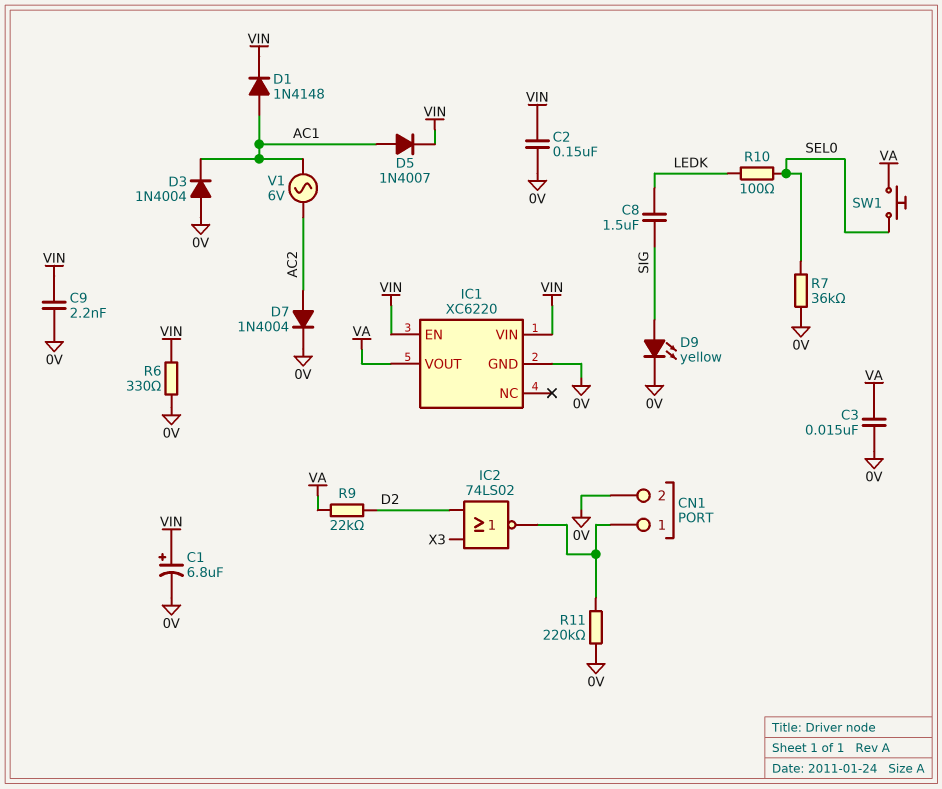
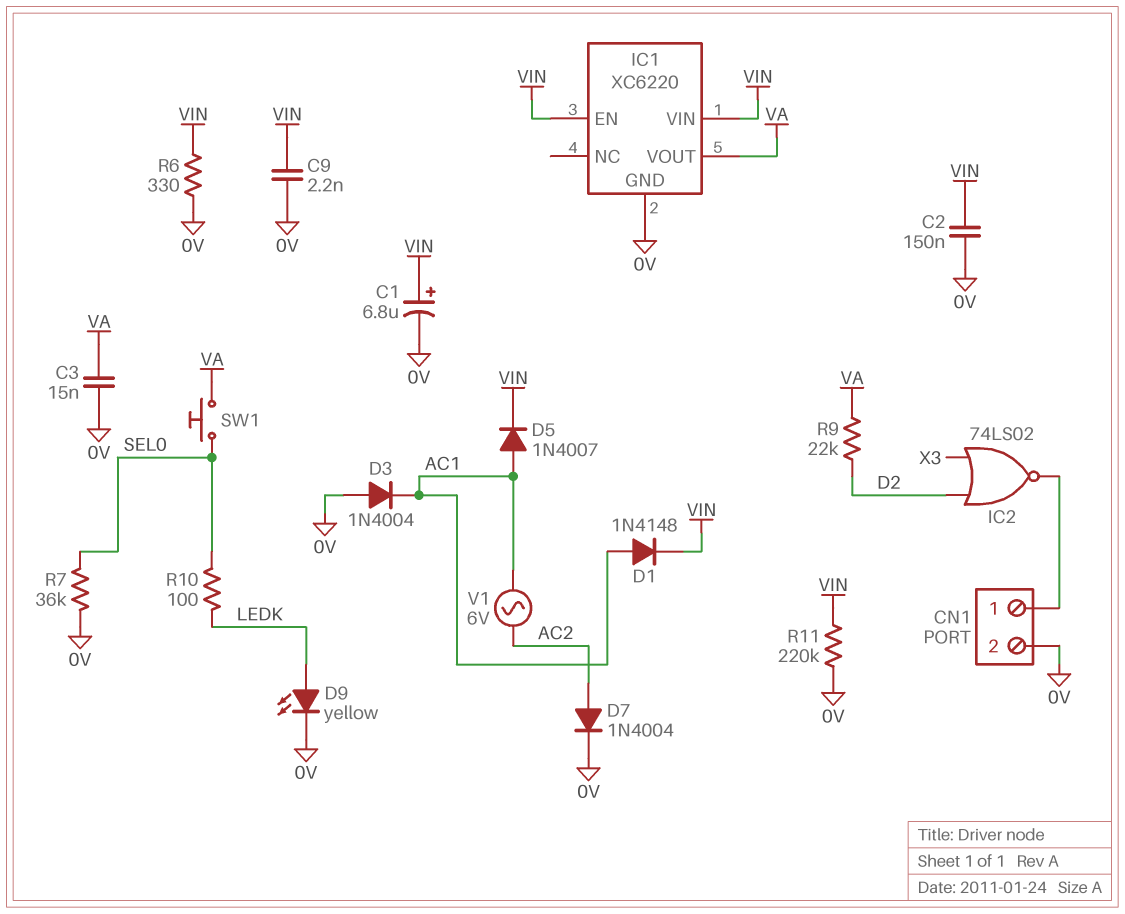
C8: 1.5uF (LEDK, SIG) -> none
D9: LED yellow (A SIG, K 0V) -> LED yellow (A LEDK, K 0V)
R11: 220k (0V, CN1/1) -> 220k (0V, VIN)

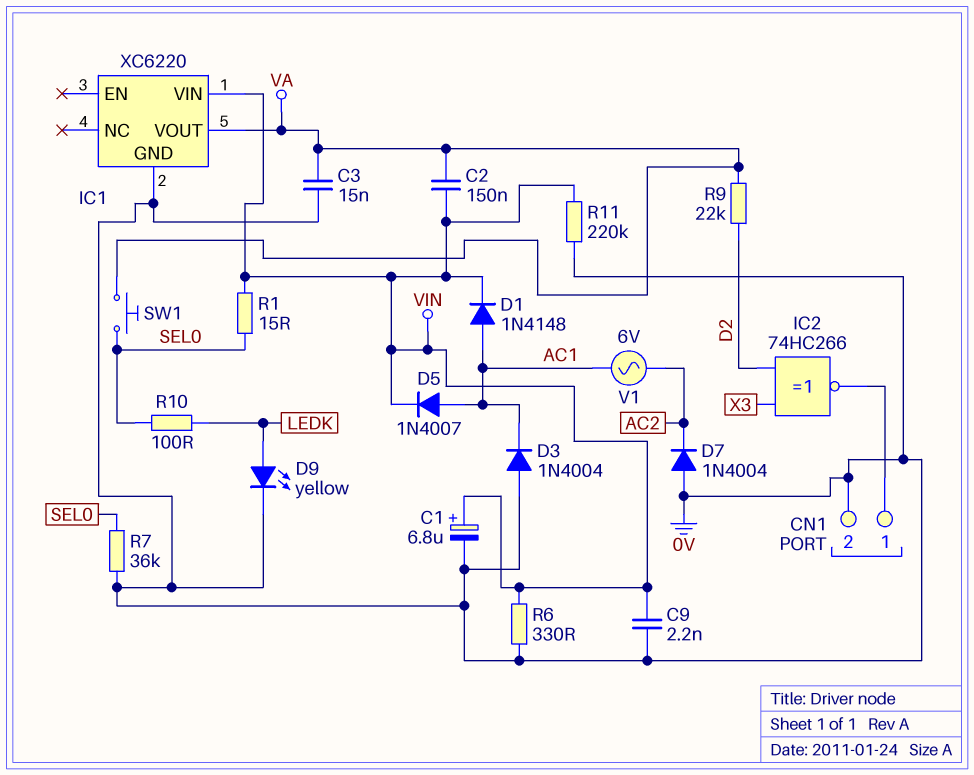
C2: 150nF (0V, VIN) -> 150nF (VA, VIN)
D7: diode 1N4004 (A AC2, K 0V) -> diode 1N4004 (A 0V, K AC2)
IC1 pin EN: VIN -> none
IC2: NOR 74LS02 (in D2, in X3, out CN1/1) -> XNOR 74HC266 (in D2, in X3, out CN1/1)
R1: none -> 15 (SEL0, VIN)

